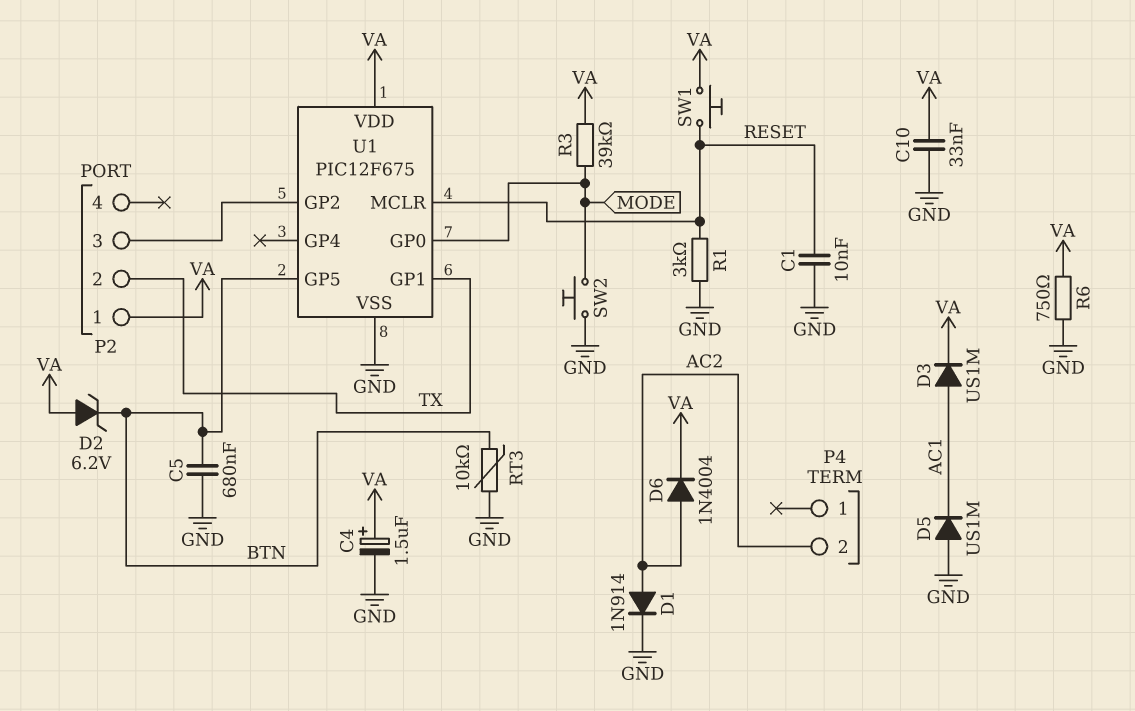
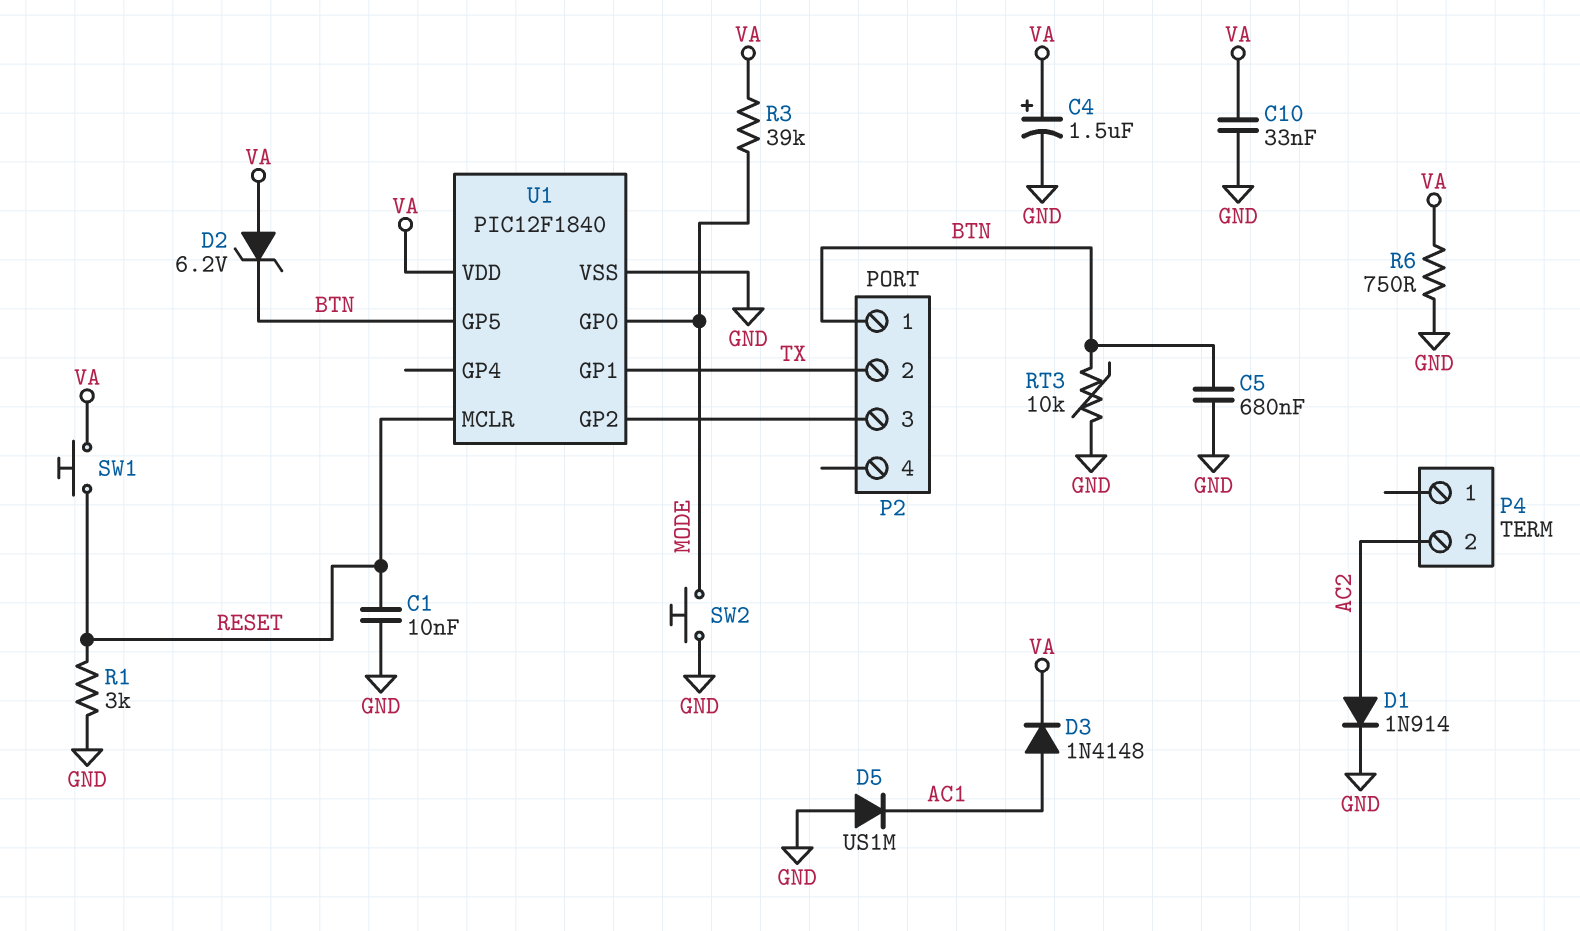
D3: diode US1M (A AC1, K VA) -> diode 1N4148 (A AC1, K VA)
D6: diode 1N4004 (A AC2, K VA) -> none
P2 pin 1: VA -> BTN
U1: PIC12F675 -> PIC12F1840

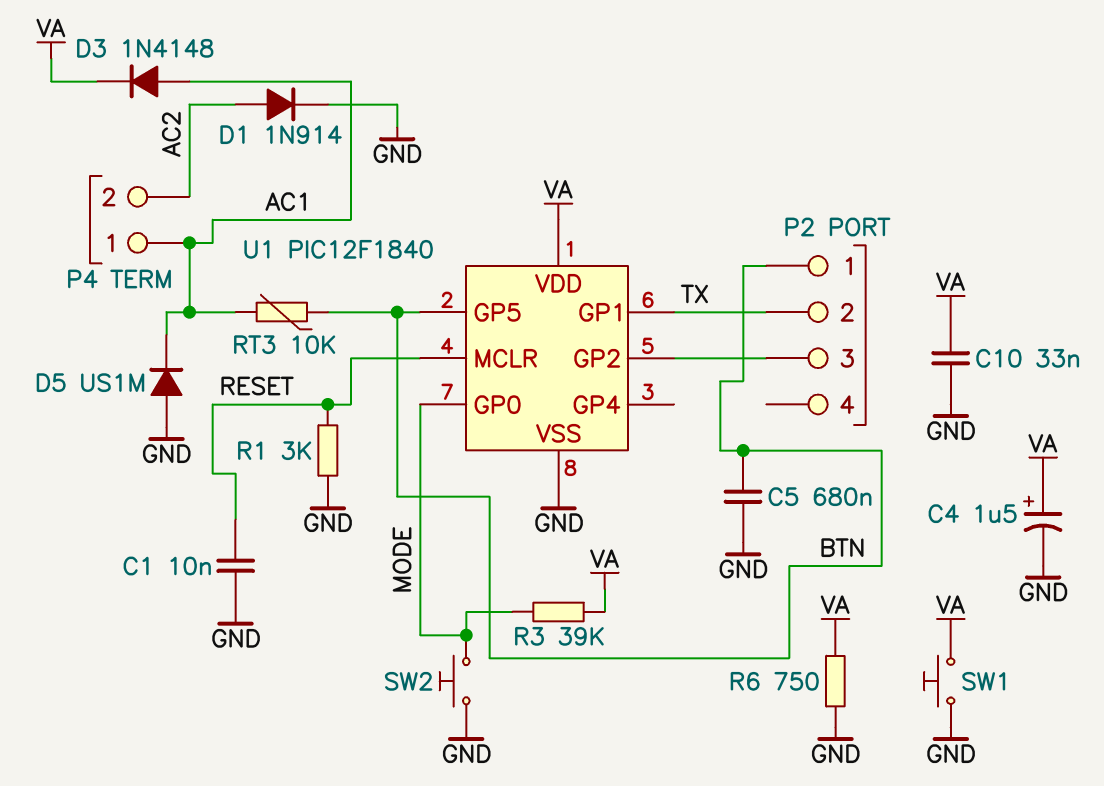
D2: zener 6.2V (A VA, K BTN) -> none
P4 pin 1: none -> AC1
RT3: 10k (BTN, GND) -> 10k (AC1, BTN)
SW1: button (RESET, VA) -> button (GND, VA)

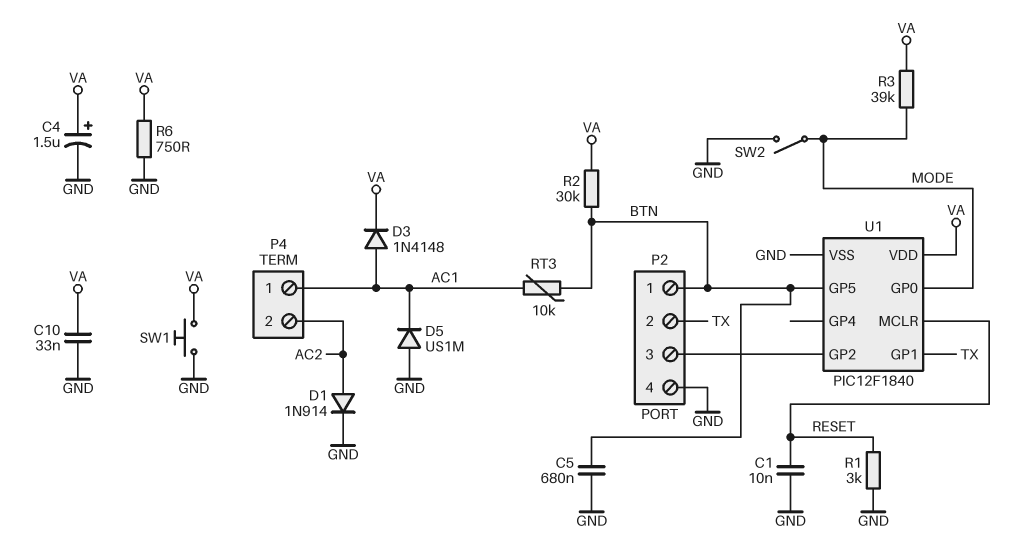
P2 pin 4: none -> GND
R2: none -> 30k (BTN, VA)
SW2: button (GND, MODE) -> switch (GND, MODE)

